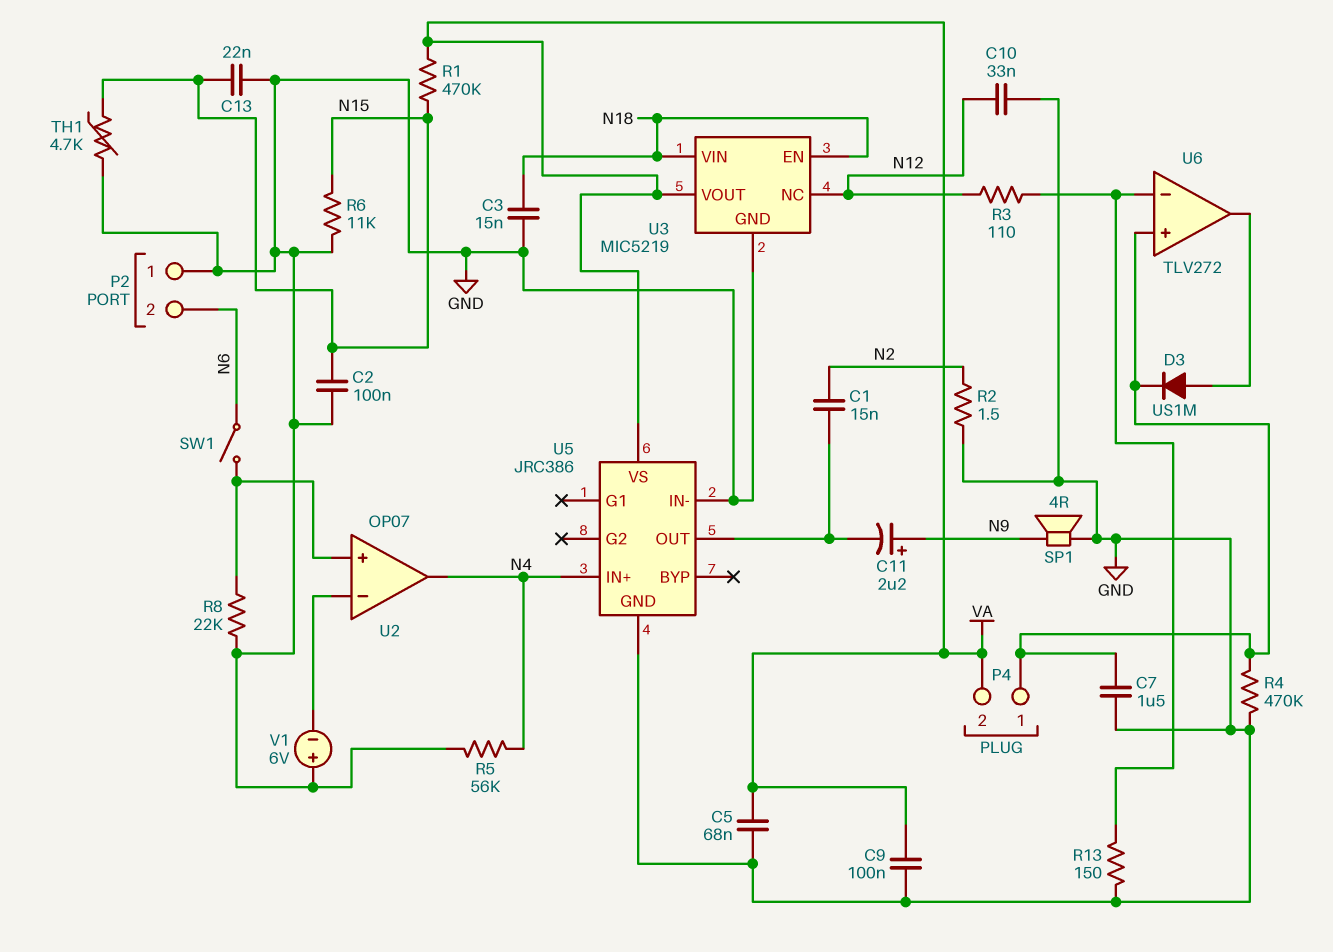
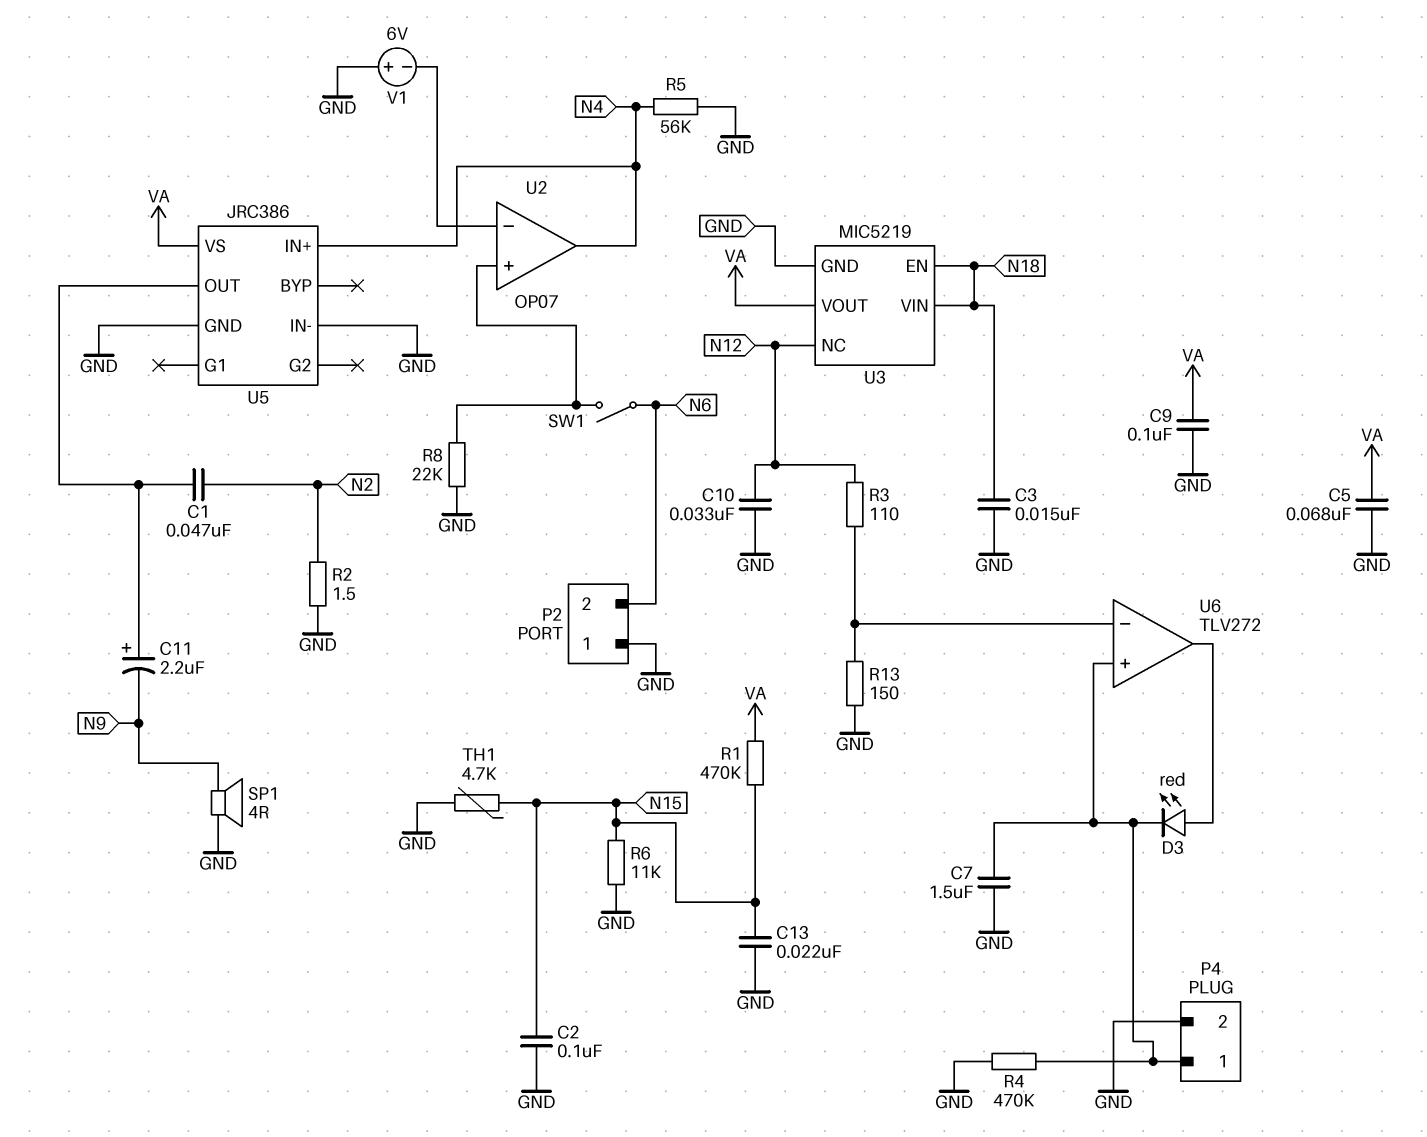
C1: 15nF (N2, U5/OUT) -> 47nF (N2, U5/OUT)
C11: 2.2uF (plus N9, minus U5/OUT) -> 2.2uF (plus U5/OUT, minus N9)
D3: diode US1M (A U6/out, K P4/1) -> LED red (A U6/out, K P4/1)
P4 pin 2: VA -> GND

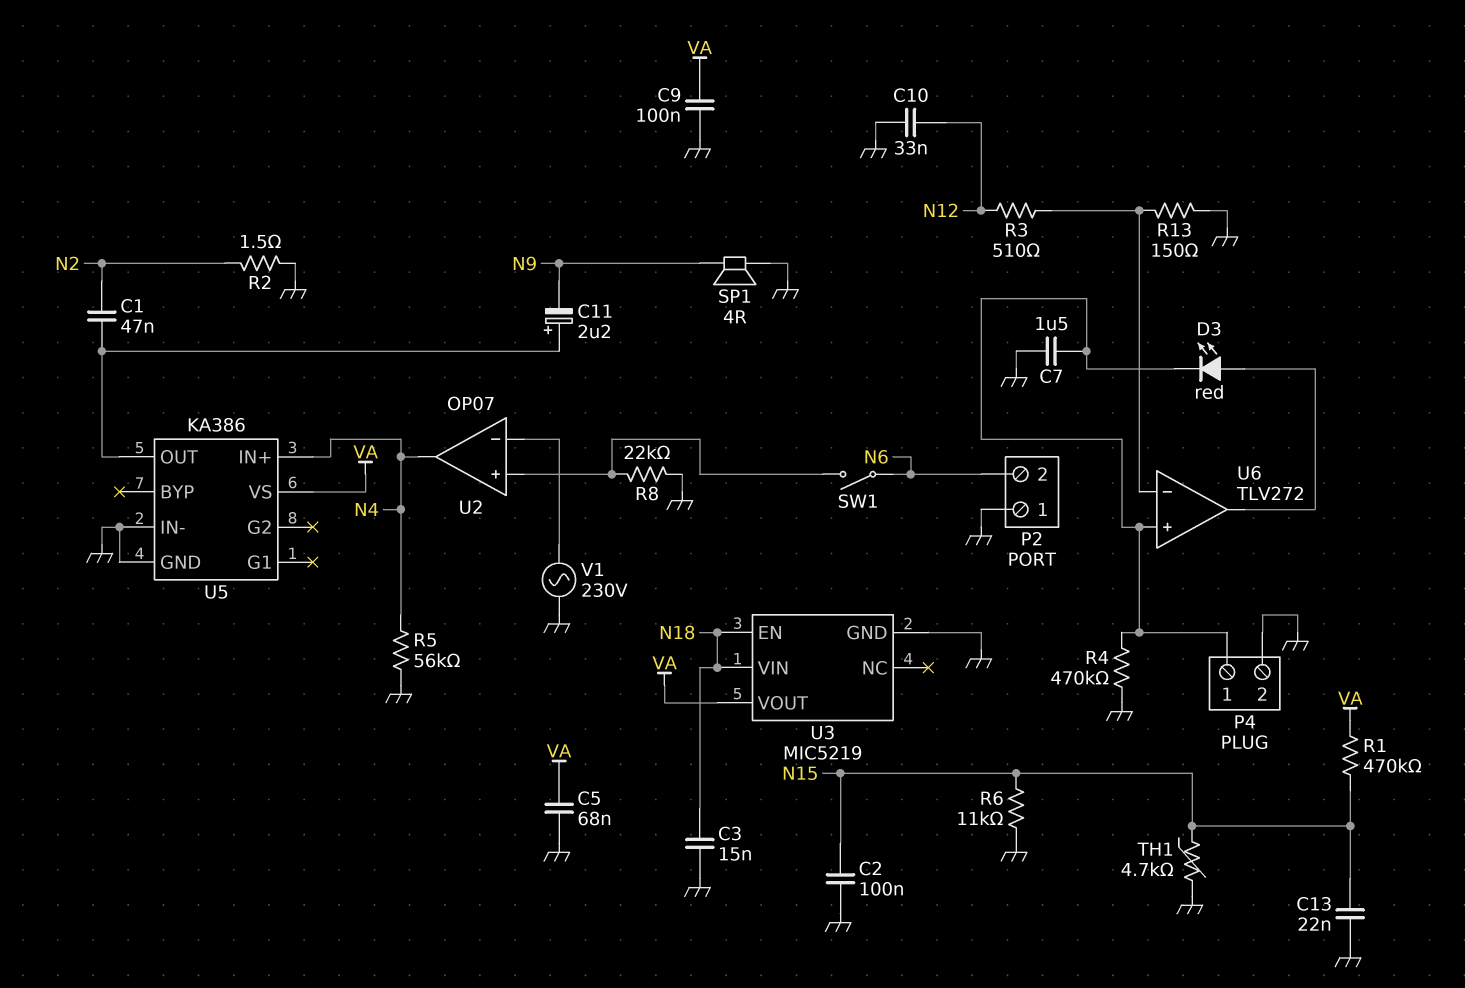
R3: 110 (N12, U6/in-) -> 510 (N12, U6/in-)
U3 pin NC: N12 -> none
U5: JRC386 -> KA386
V1: 6V (plus GND, minus U2/in-) -> AC 230V (GND, U2/in-)

